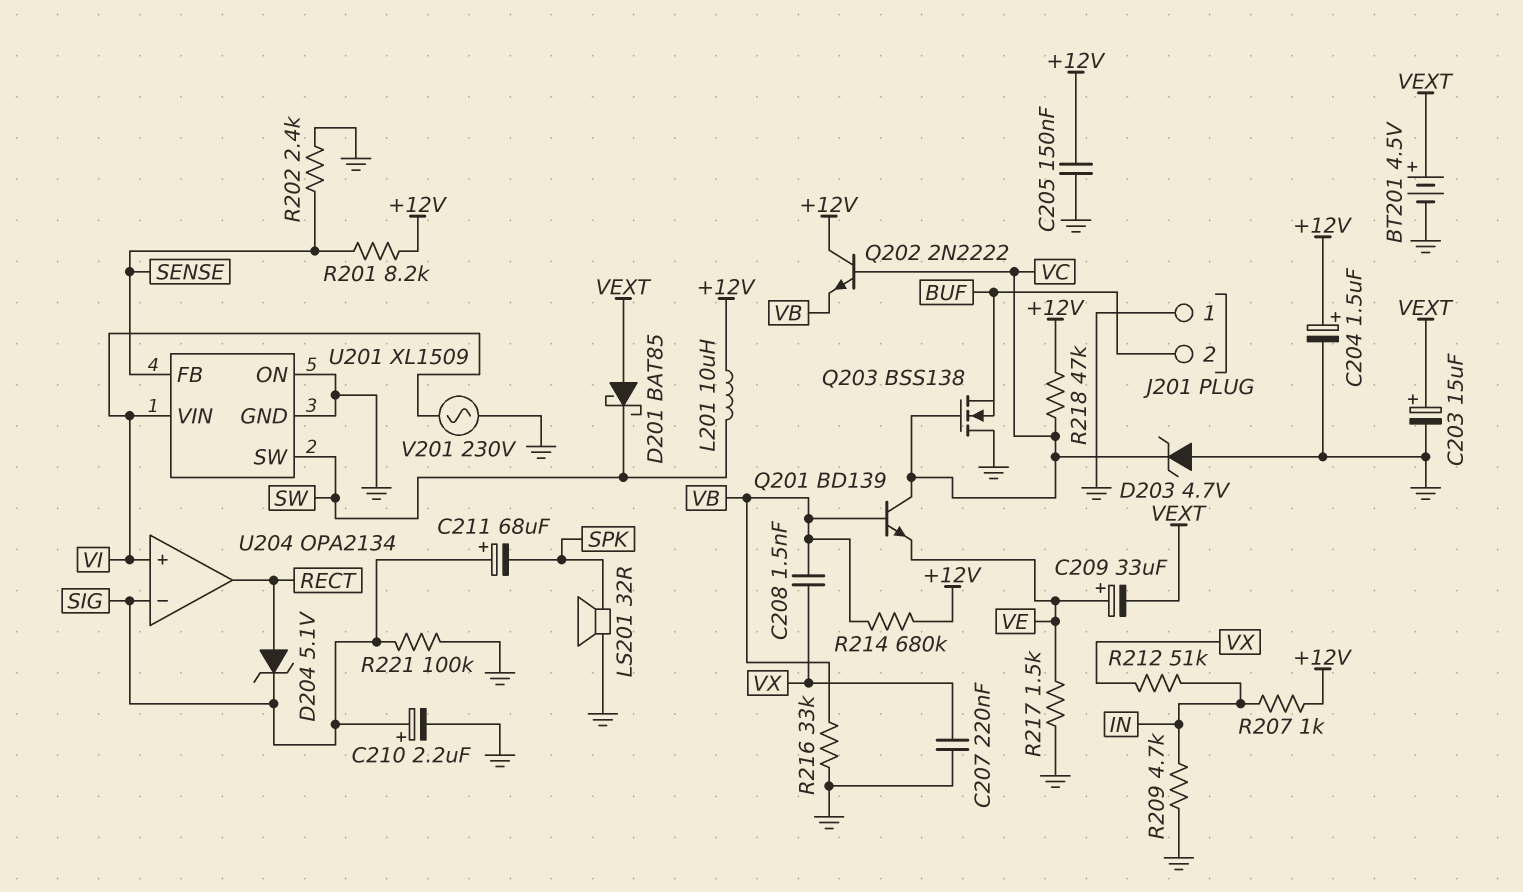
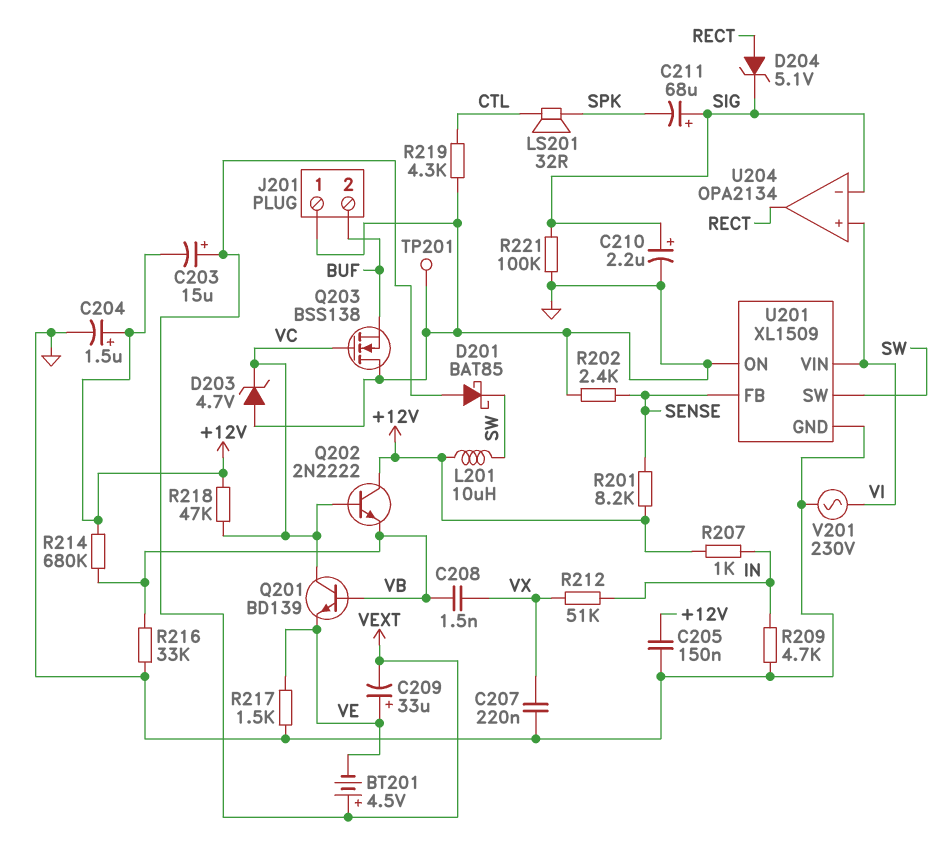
BT201: 4.5V (plus VEXT, minus GND) -> 4.5V (plus VEXT, minus VE)
C203: 15uF (plus VEXT, minus GND) -> 15uF (plus VEXT, minus +12V)
LS201: speaker 32R (GND, SPK) -> speaker 32R (CTL, SPK)
R219: none -> 4.3k (CTL, GND)
TP201: none -> test point (GND)

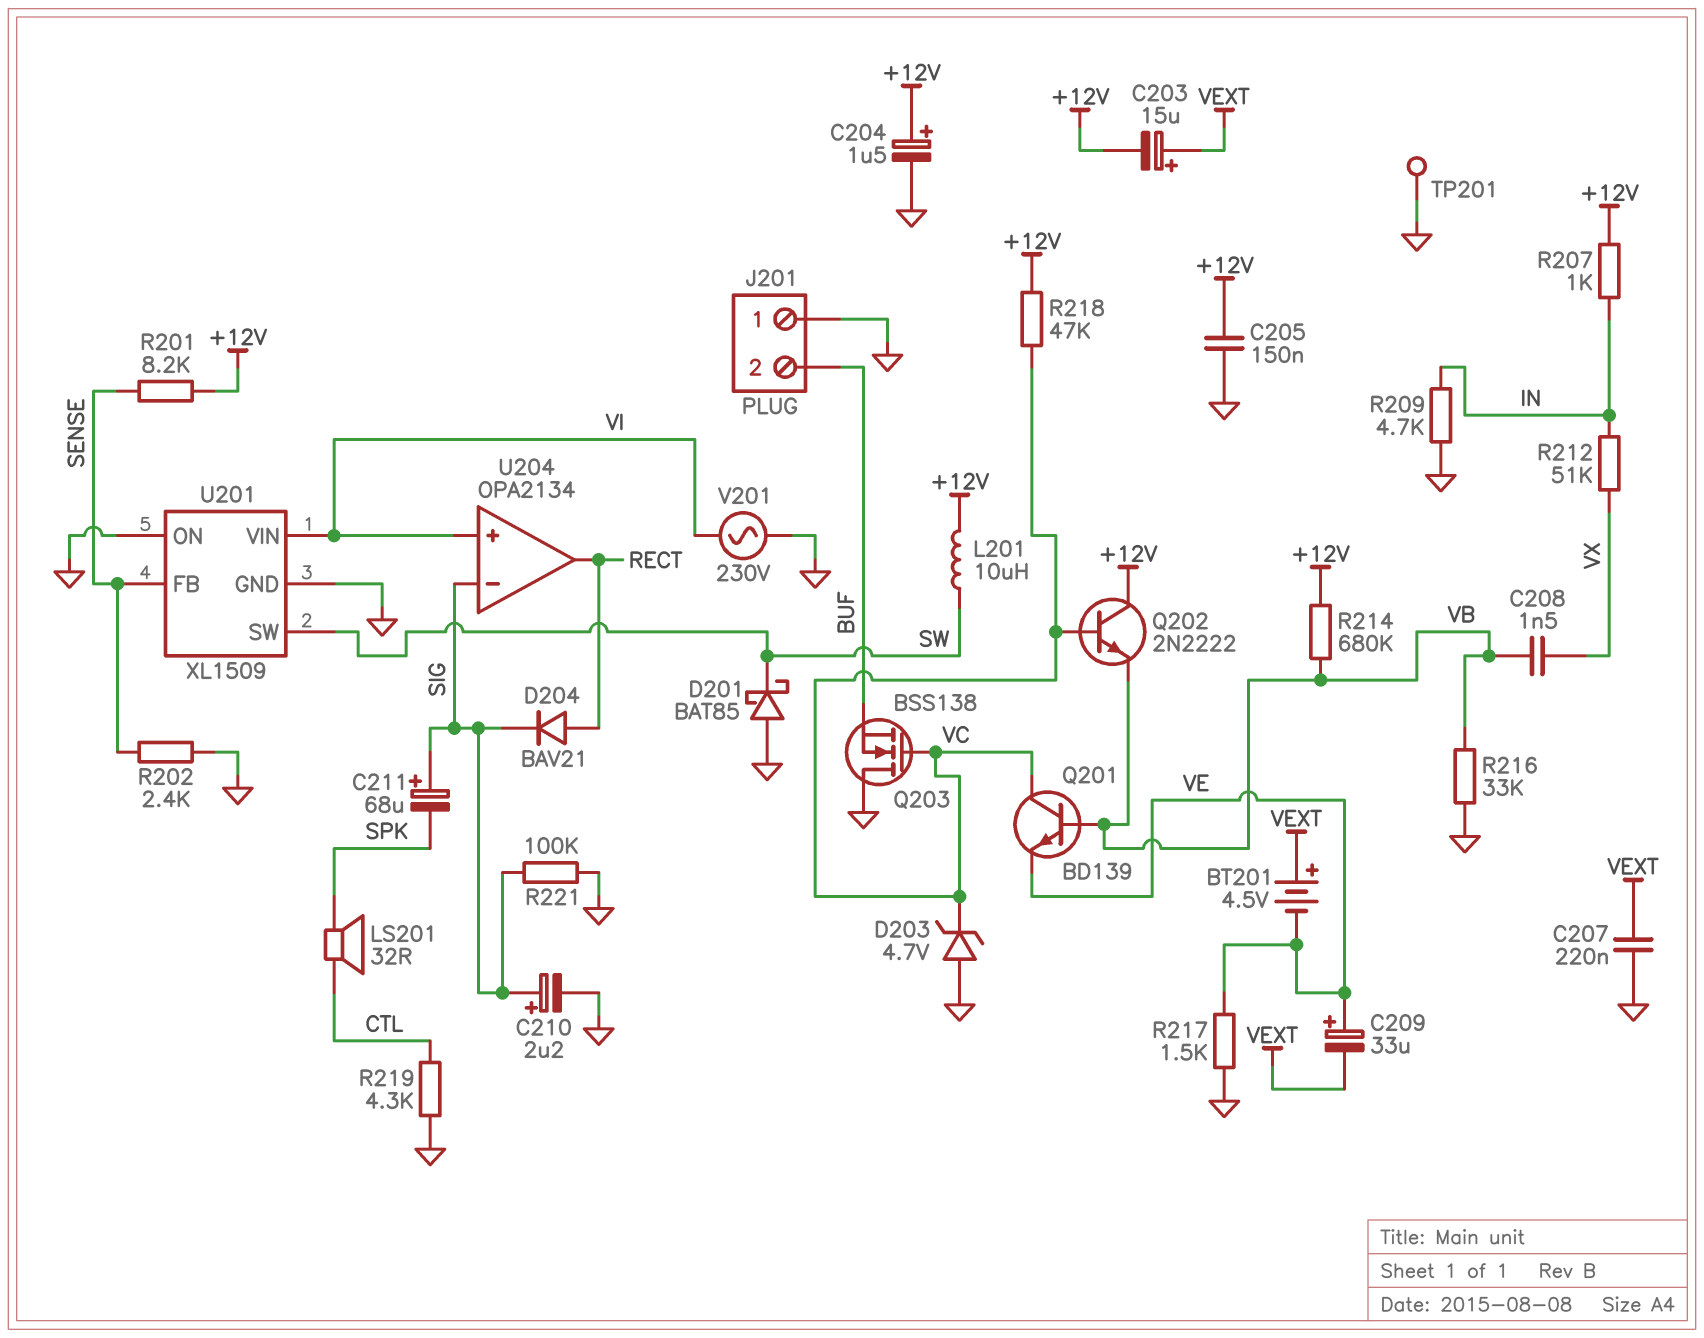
C207: 220nF (GND, VX) -> 220nF (GND, VEXT)
D201: schottky BAT85 (A VEXT, K SW) -> schottky BAT85 (A GND, K SW)
D204: zener 5.1V (A RECT, K SIG) -> diode BAV21 (A RECT, K SIG)

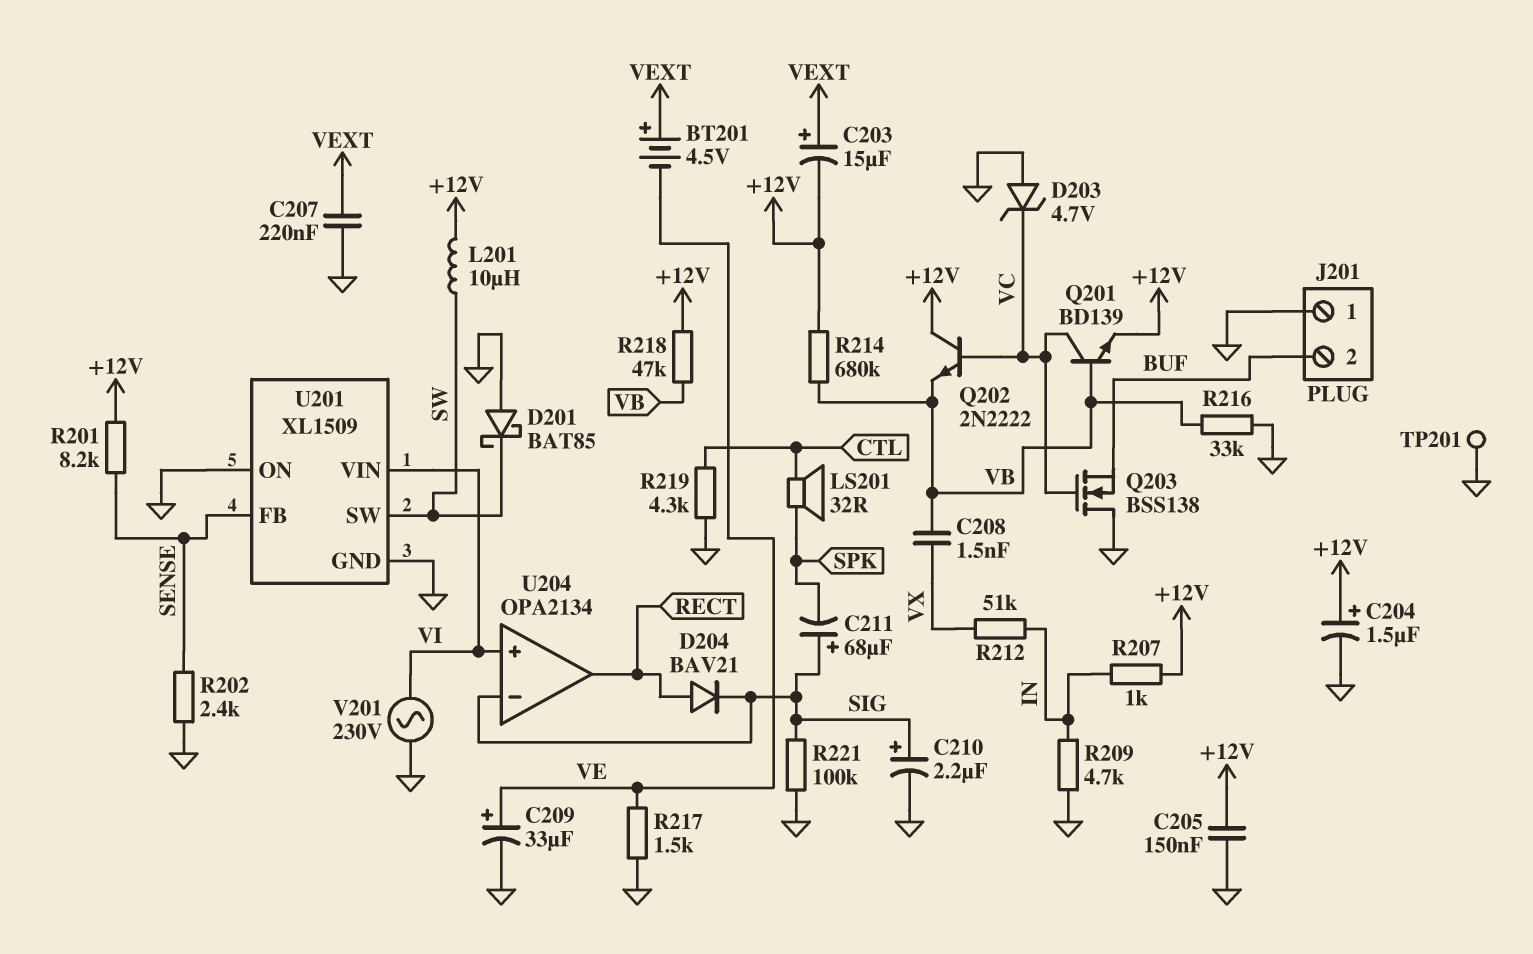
C209: 33uF (plus VE, minus VEXT) -> 33uF (plus VE, minus GND)
Q201: NPN BD139 (B VB, C VC, E VE) -> NPN BD139 (B VB, C VC, E +12V)
R218: 47k (+12V, VC) -> 47k (+12V, VB)

